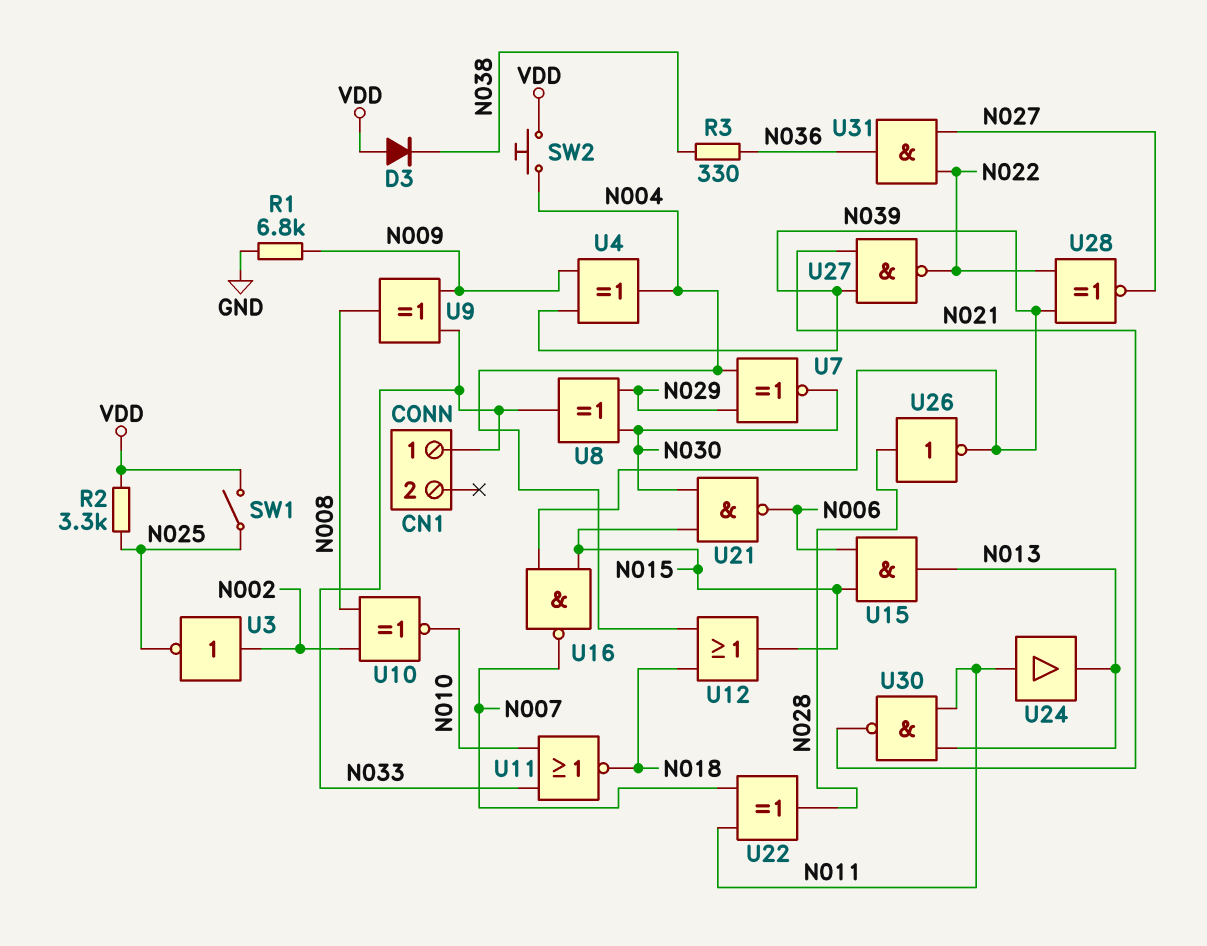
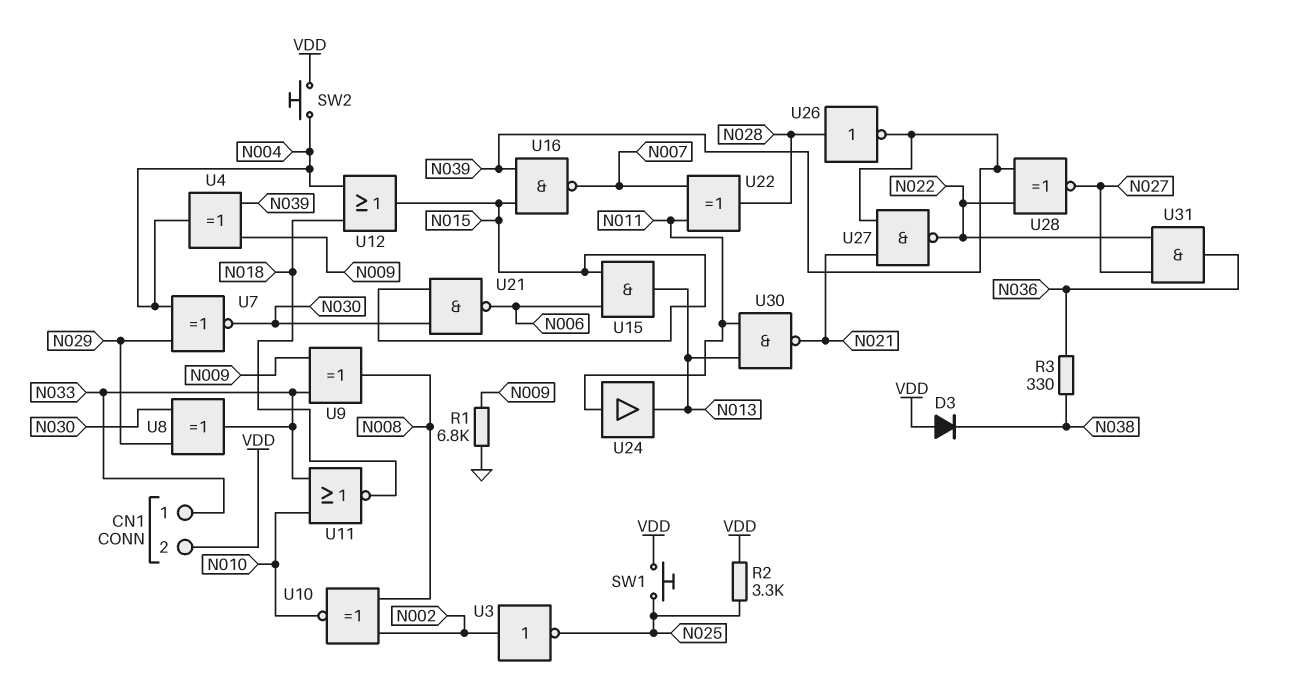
CN1 pin 2: none -> VDD
SW1: switch (N025, VDD) -> button (N025, VDD)

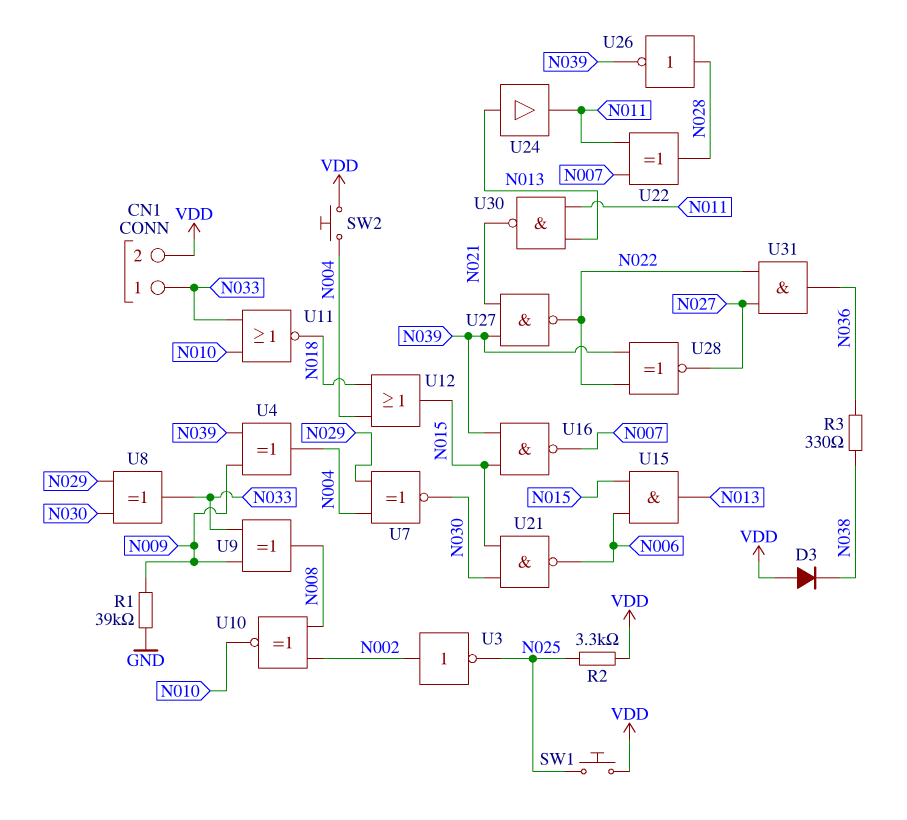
R1: 6.8k (GND, N009) -> 39k (GND, N009)
U24: buffer (in N011, out N013) -> buffer (in N013, out N011)

